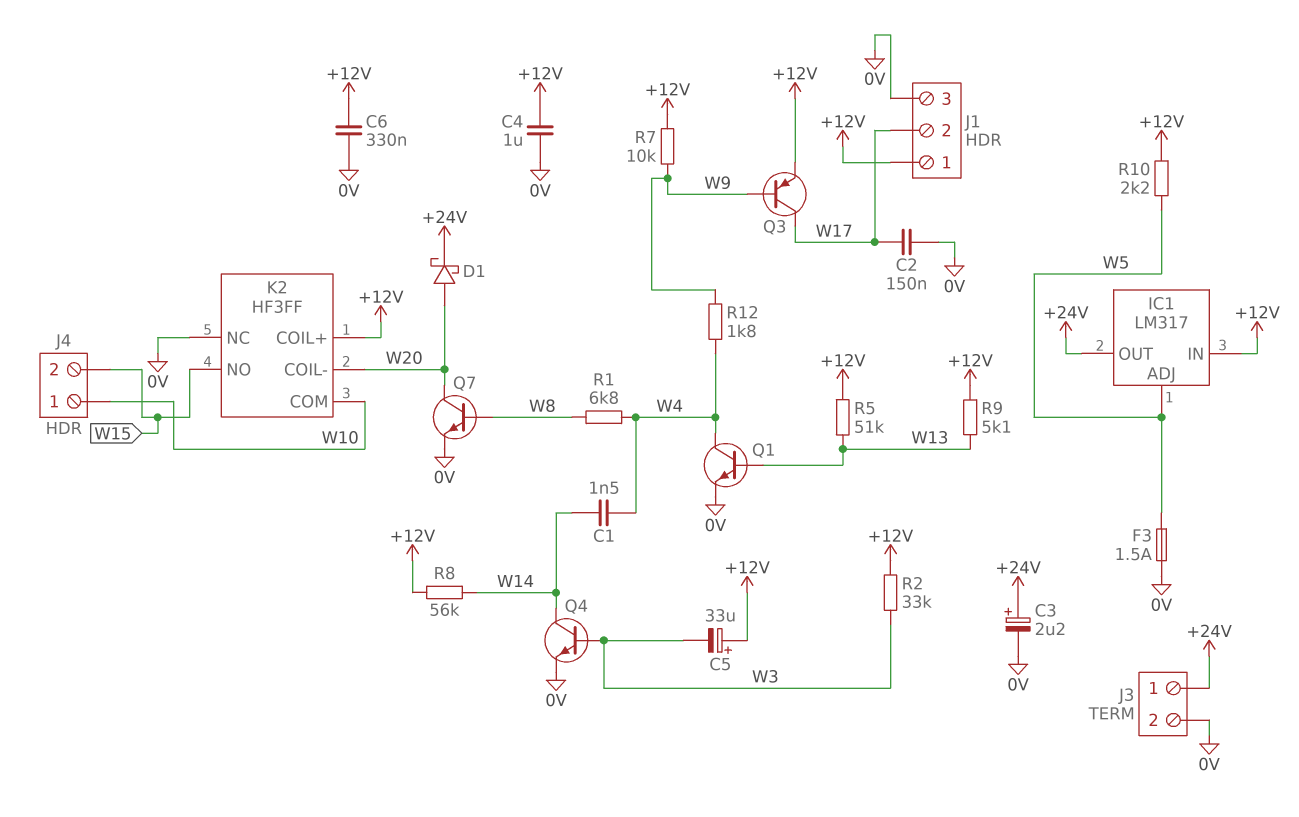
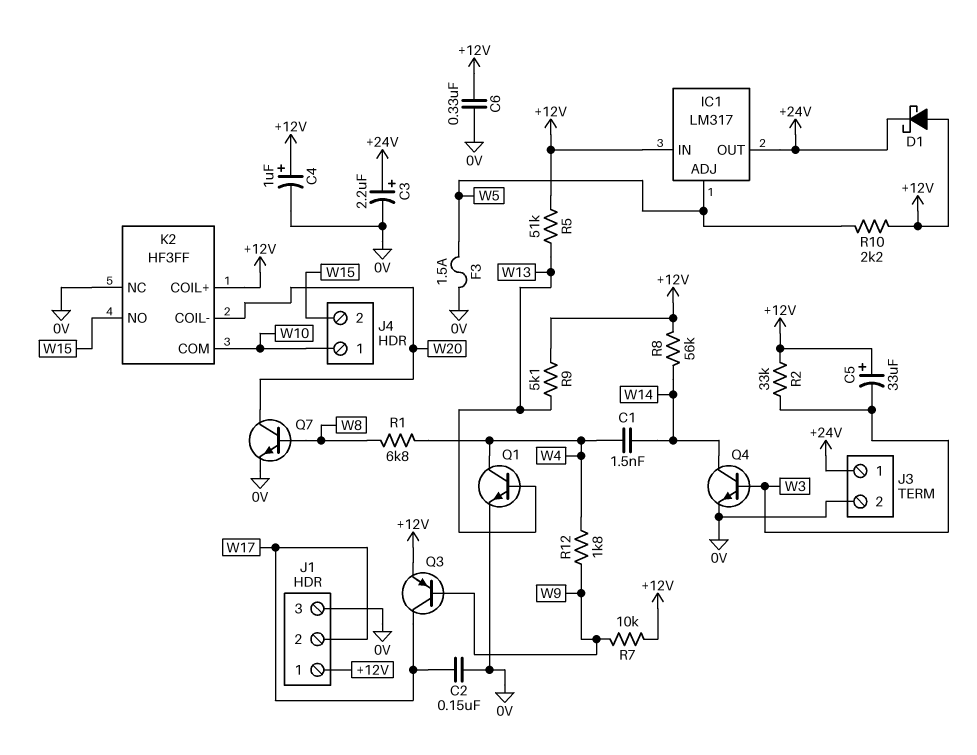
C4: 1uF (+12V, 0V) -> 1uF (plus +12V, minus 0V)
D1: schottky (A W20, K +24V) -> schottky (A +12V, K +24V)

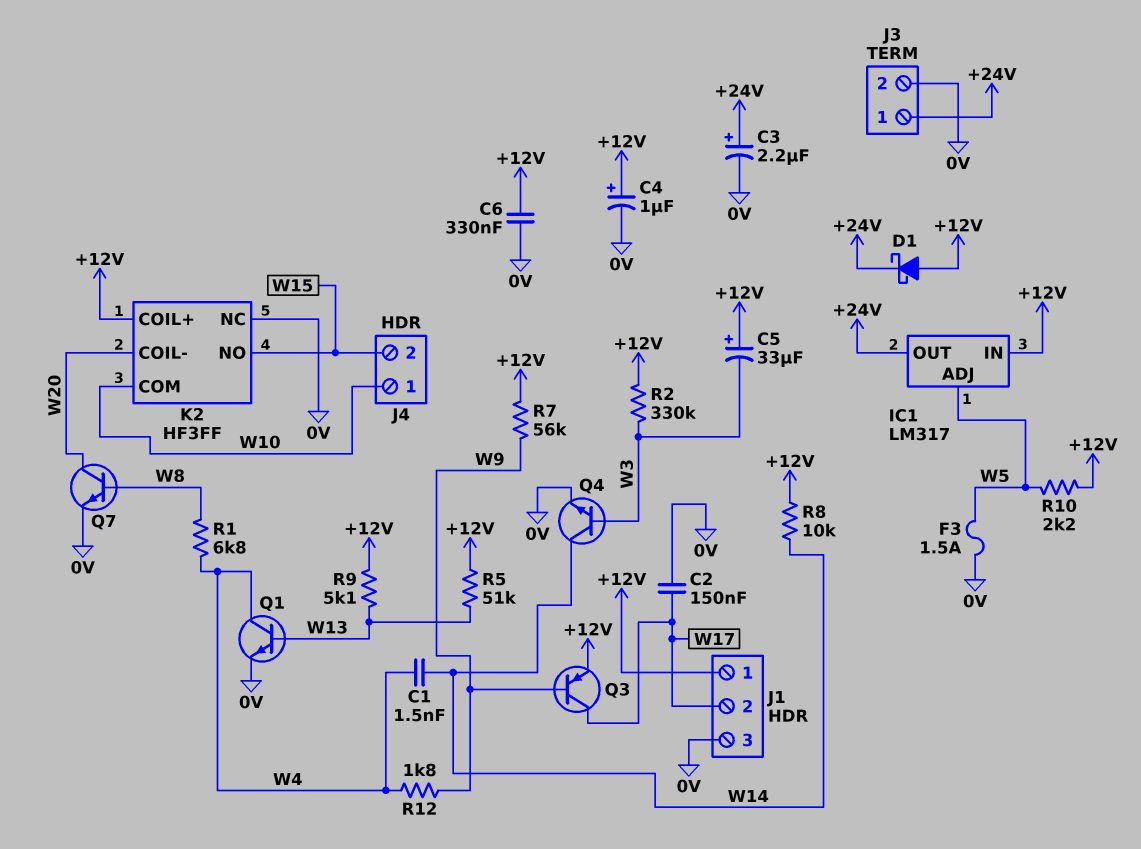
R2: 33k (+12V, W3) -> 330k (+12V, W3)
R7: 10k (+12V, W9) -> 56k (+12V, W9)
R8: 56k (+12V, W14) -> 10k (+12V, W14)

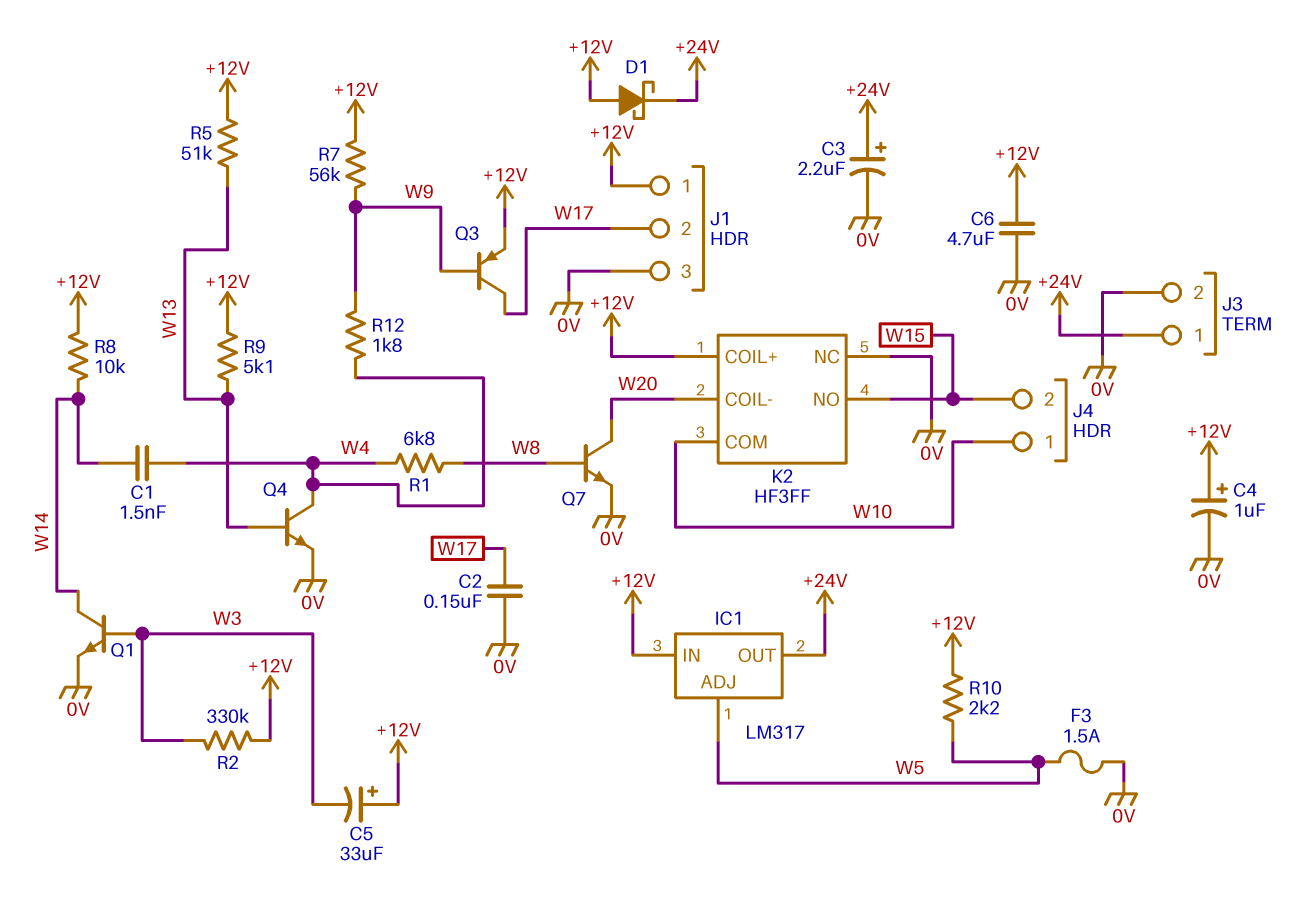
C6: 330nF (+12V, 0V) -> 4.7uF (+12V, 0V)
Q1: NPN (B W13, C W4, E 0V) -> NPN (B W3, C W14, E 0V)
Q4: NPN (B W3, C W14, E 0V) -> NPN (B W13, C W4, E 0V)

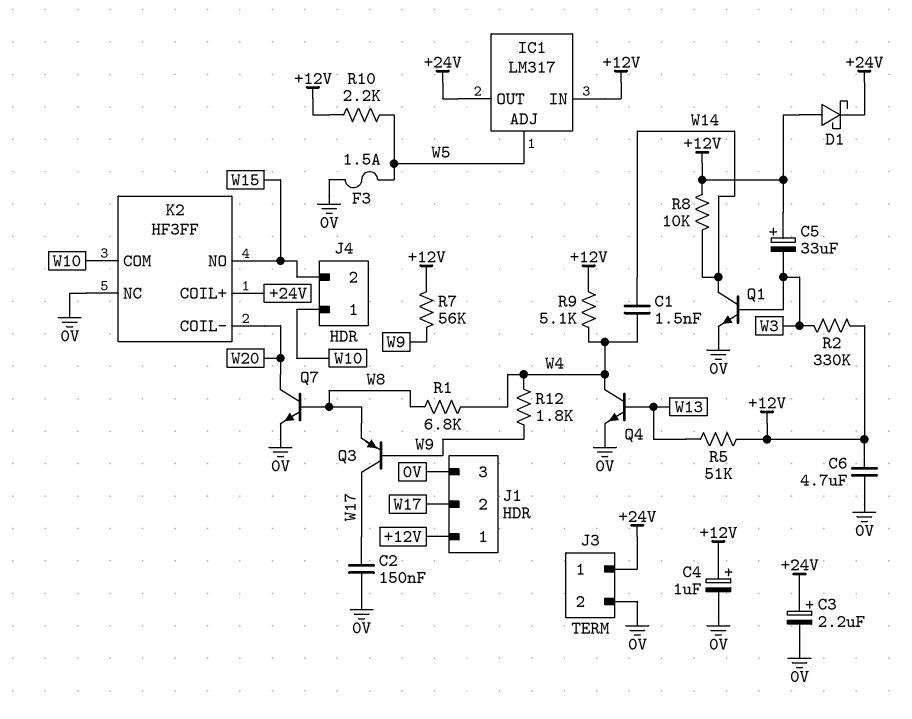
K2 pin COIL+: +12V -> +24V
Q3: PNP (B W9, C W17, E +12V) -> PNP (B W9, C W17, E W8)
R9: 5.1k (+12V, W13) -> 5.1k (+12V, W4)

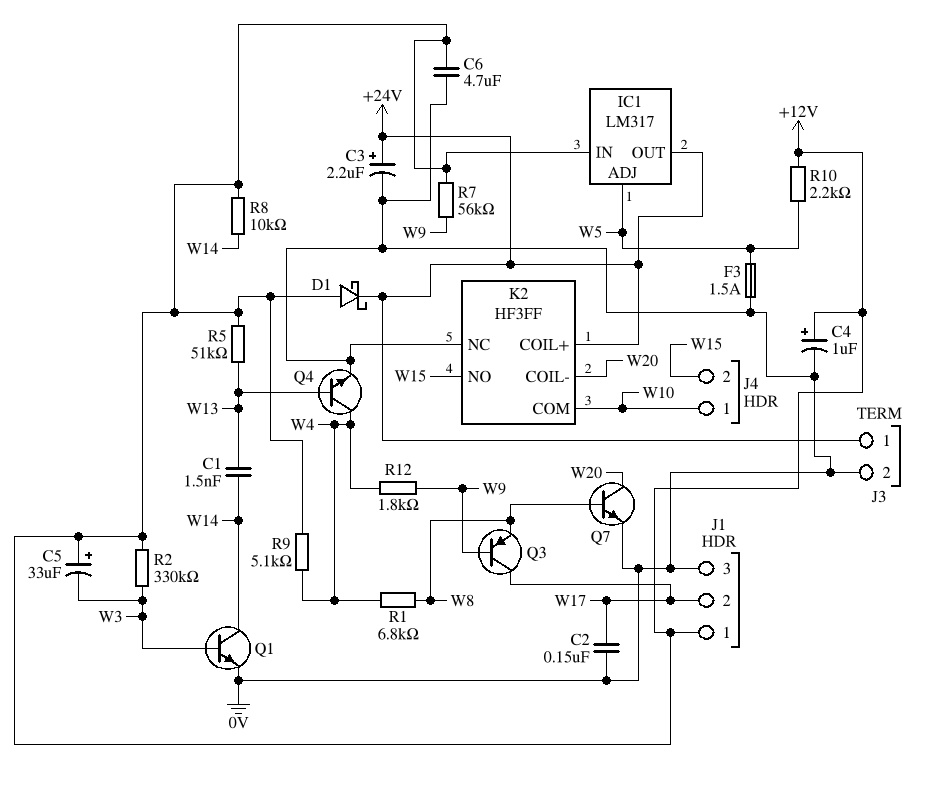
C1: 1.5nF (W4, W14) -> 1.5nF (W13, W14)

